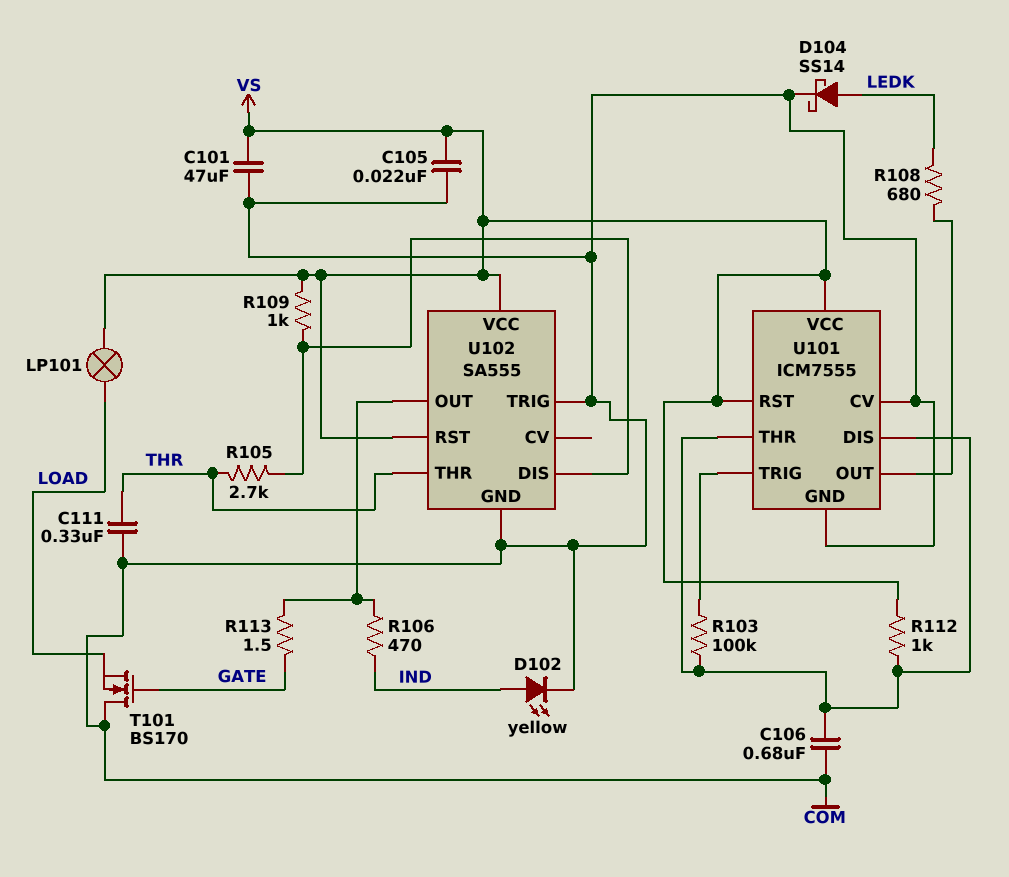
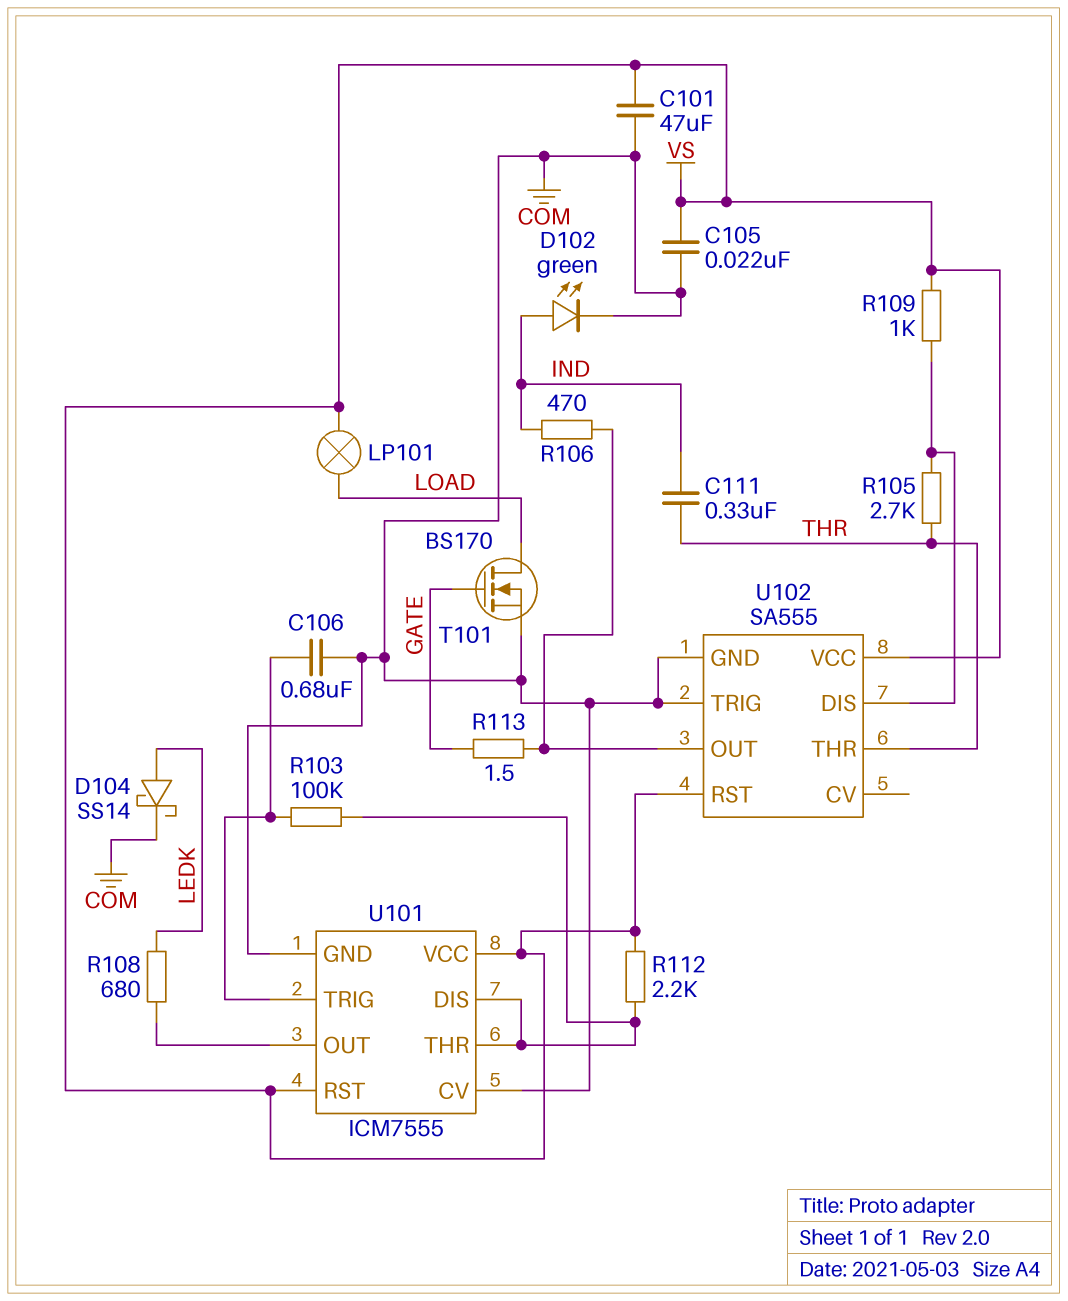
C106: 680nF (COM, U101/DIS) -> 680nF (COM, U101/TRIG)
C111: 330nF (COM, THR) -> 330nF (IND, THR)
D102: LED yellow (A IND, K COM) -> LED green (A IND, K COM)
R112: 1k (U101/DIS, VS) -> 2.2k (U101/DIS, VS)
T101: NMOS BS170 (G GATE, D COM, S LOAD) -> NMOS BS170 (G GATE, D LOAD, S COM)

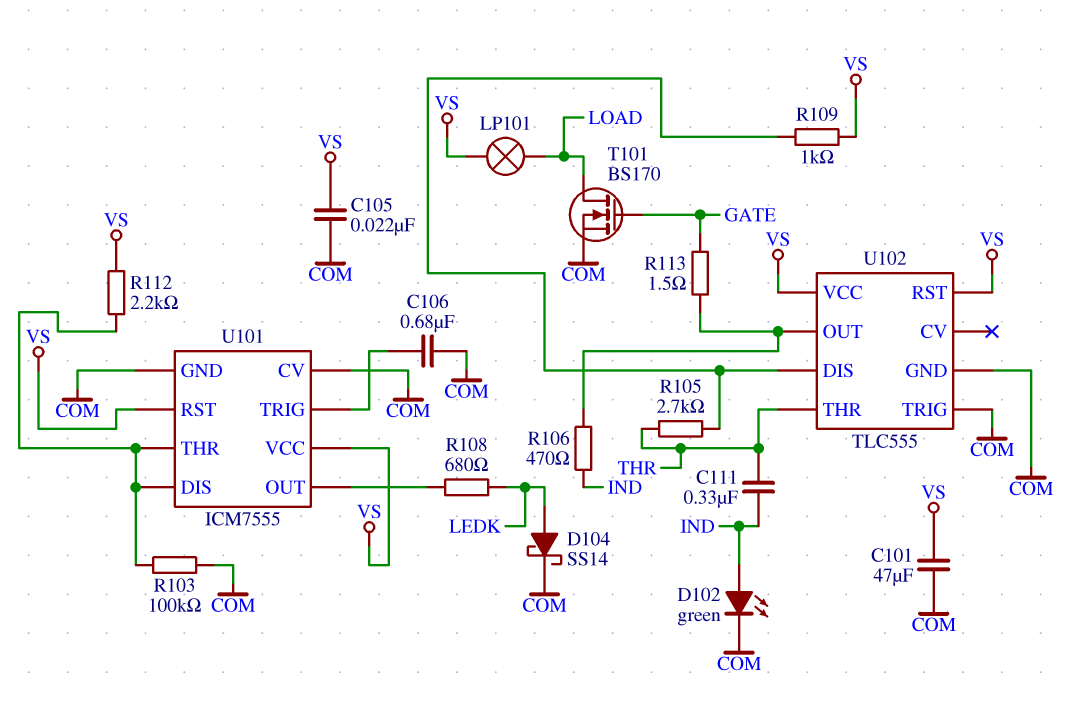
R103: 100k (U101/DIS, U101/TRIG) -> 100k (COM, U101/DIS)
U102: SA555 -> TLC555

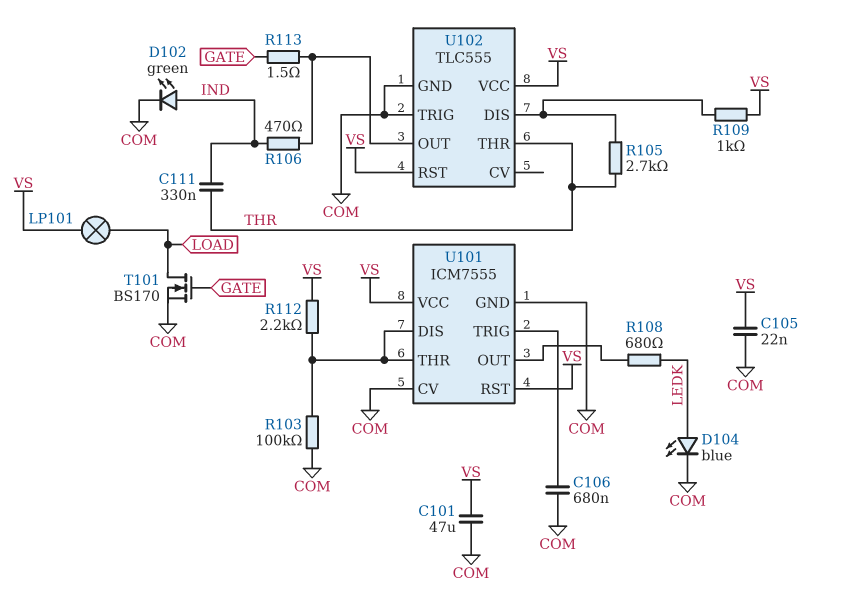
D104: schottky SS14 (A LEDK, K COM) -> LED blue (A LEDK, K COM)

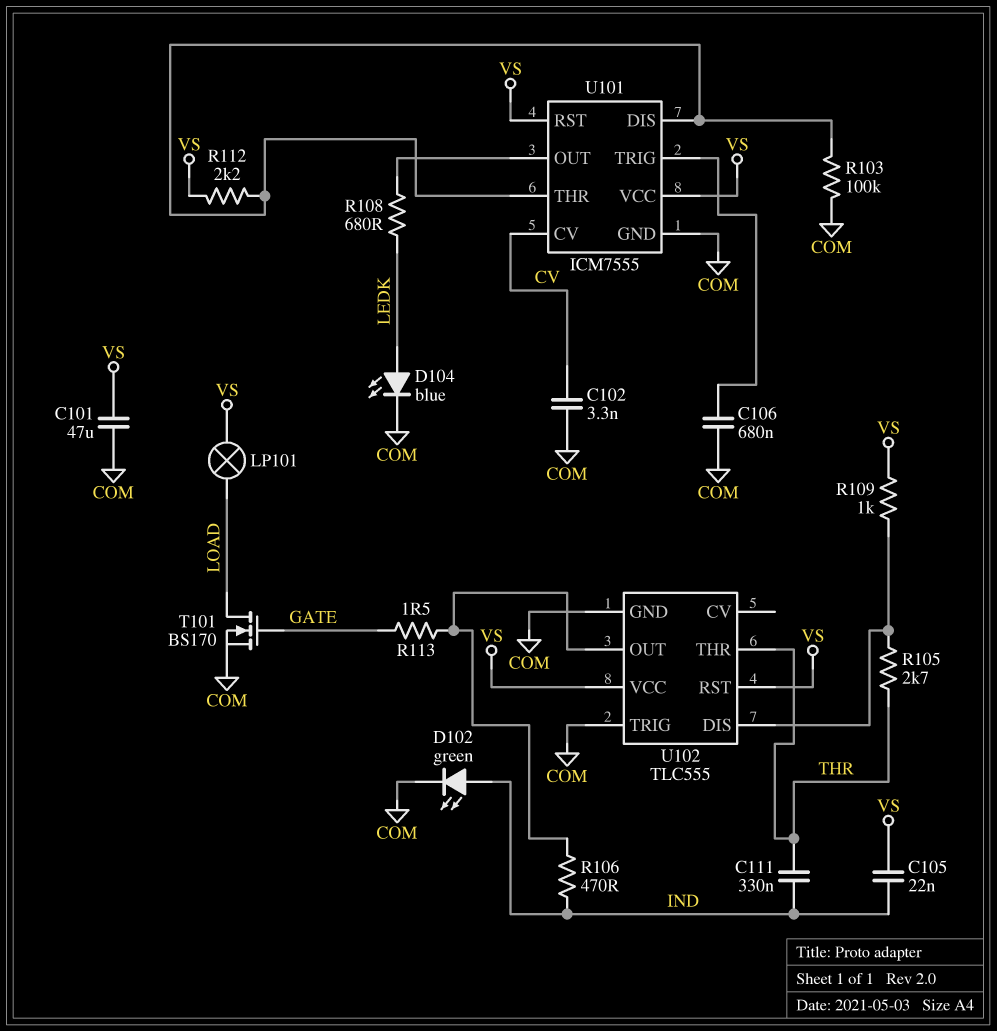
C102: none -> 3.3nF (COM, CV)
C105: 22nF (COM, VS) -> 22nF (IND, VS)
U101 pin CV: COM -> CV

